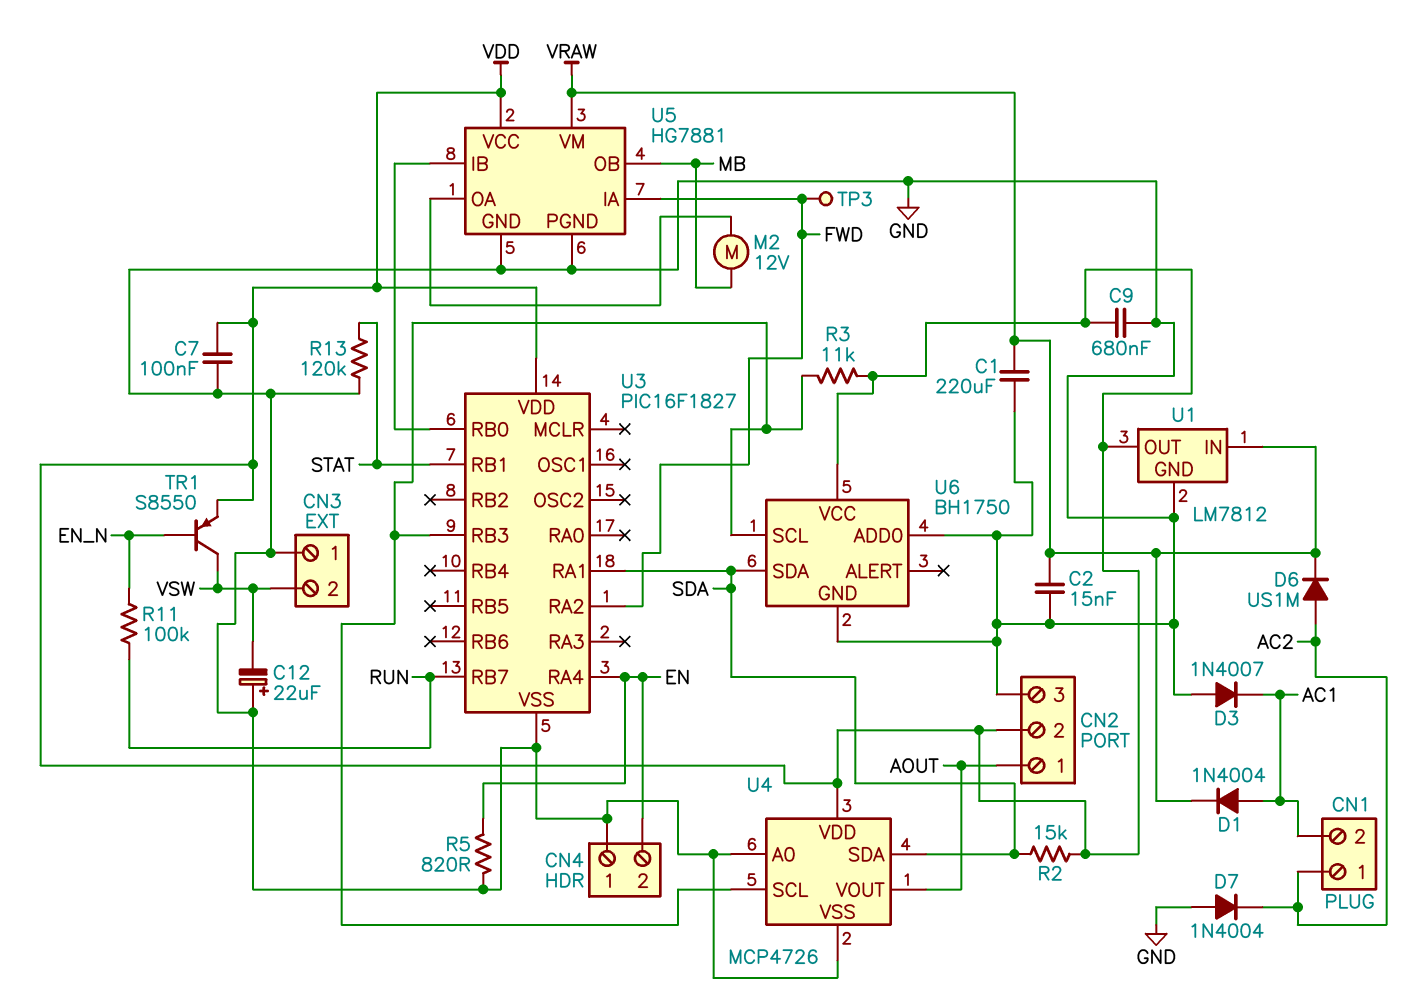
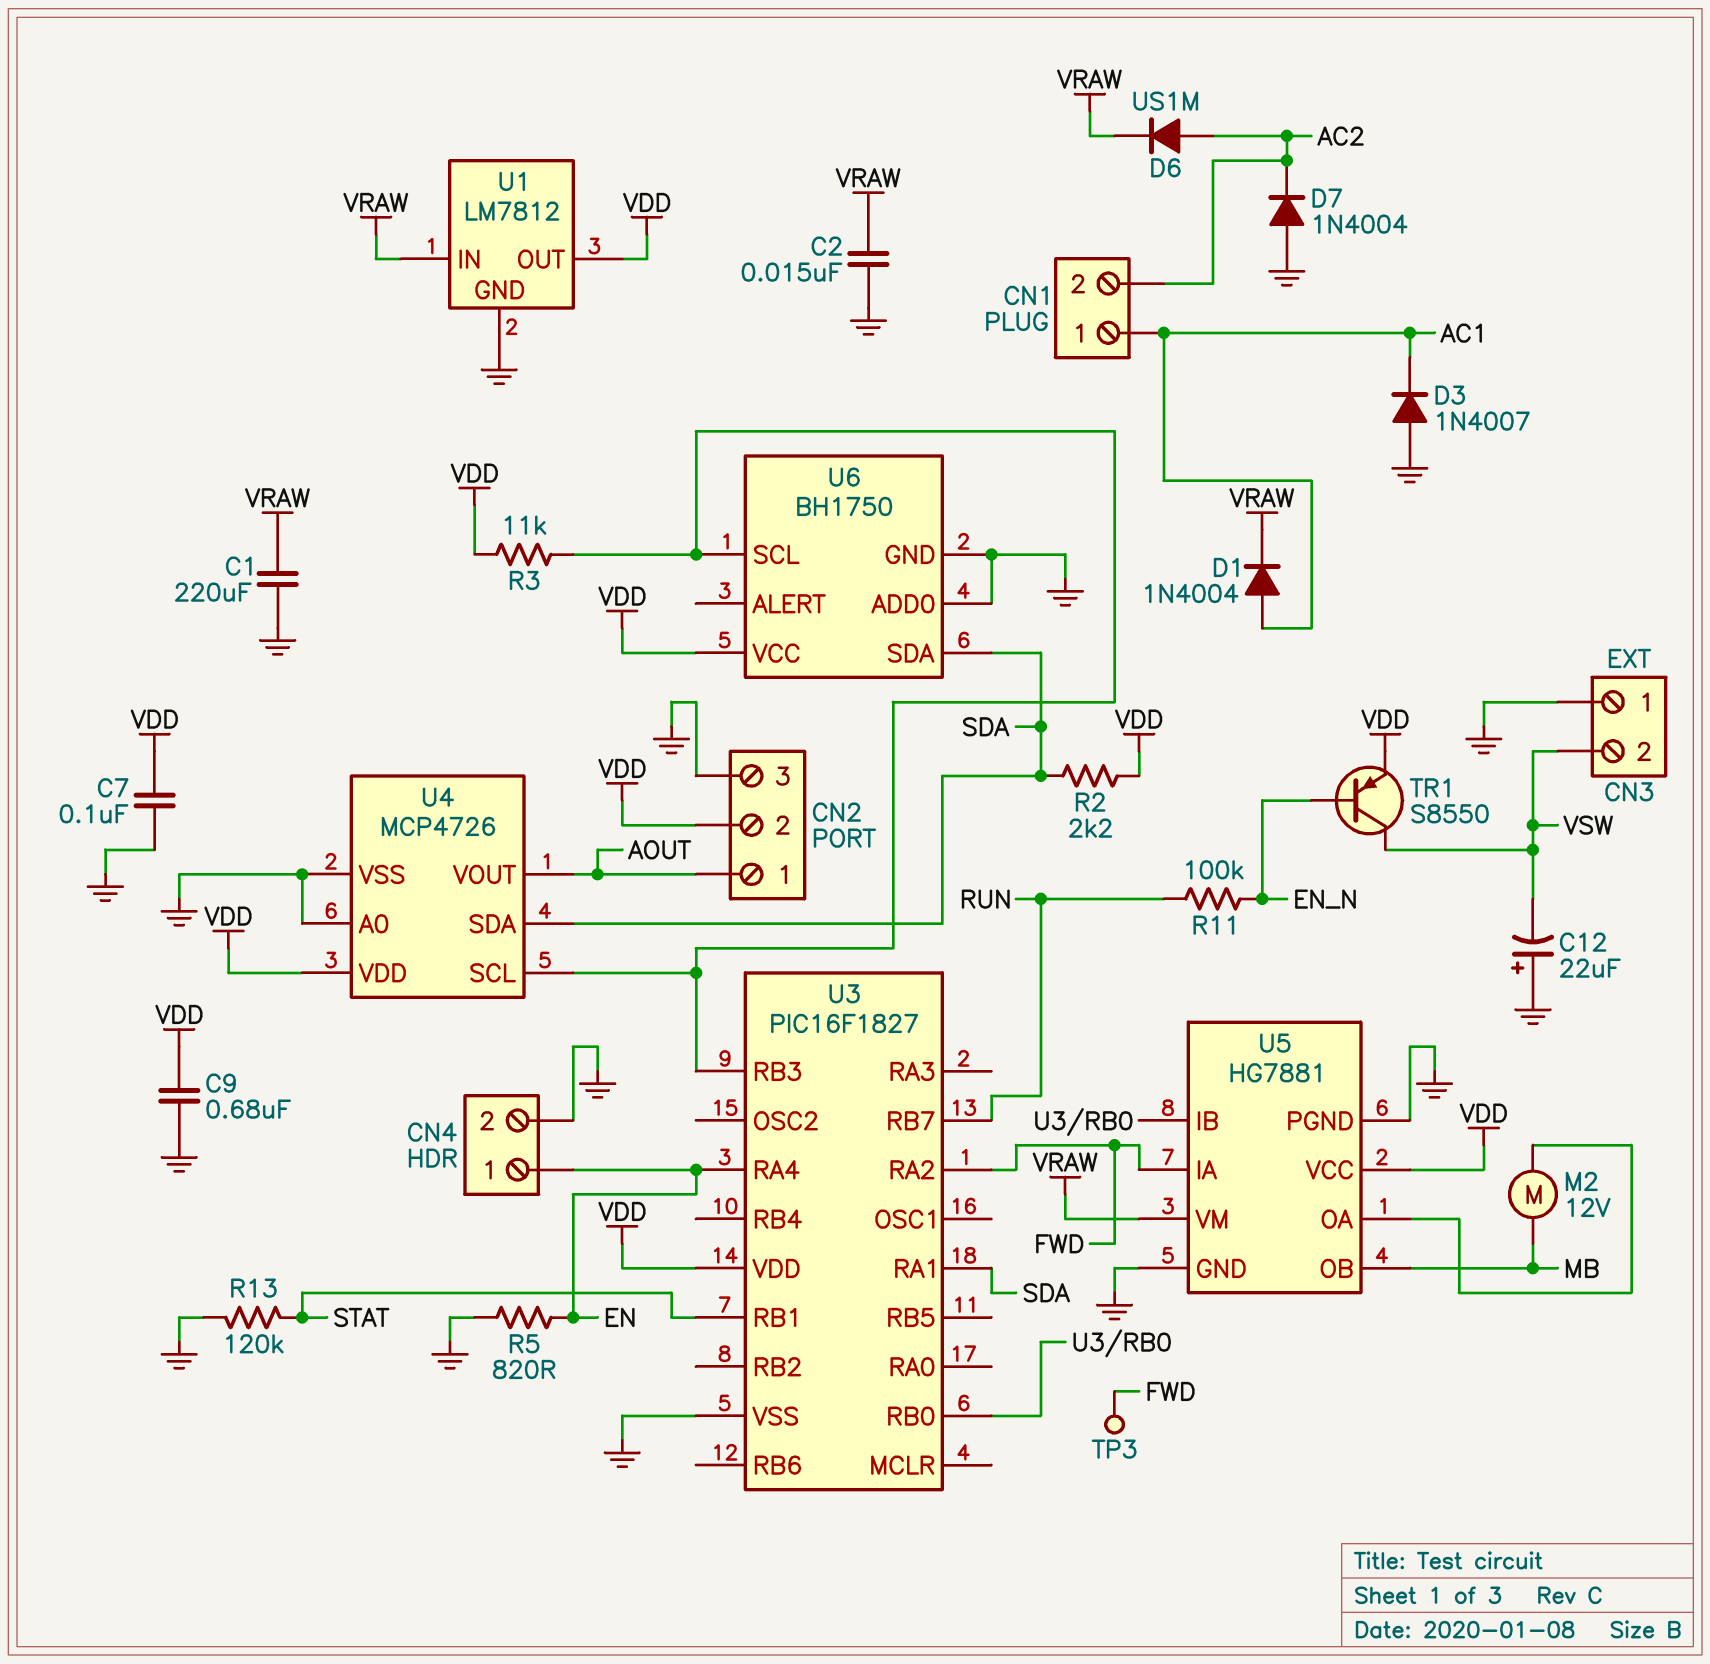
CN1 pin 1: AC2 -> AC1
CN1 pin 2: AC1 -> AC2
CN4 pin 1: GND -> EN
CN4 pin 2: EN -> GND
R2: 15k (SDA, VDD) -> 2.2k (SDA, VDD)

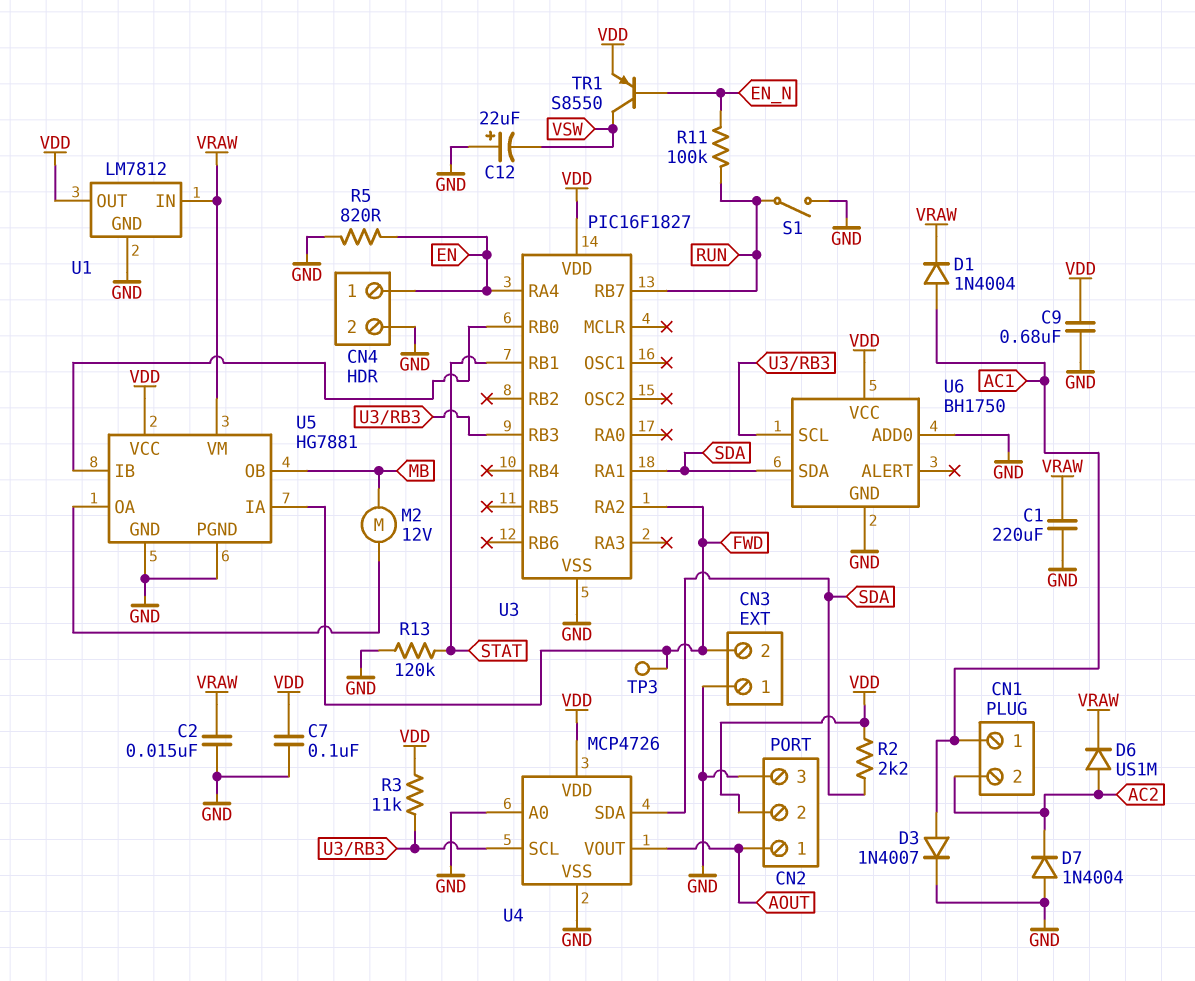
CN3 pin 2: VSW -> FWD
D3: diode 1N4007 (A GND, K AC1) -> diode 1N4007 (A AC1, K GND)
S1: none -> switch (GND, RUN)

